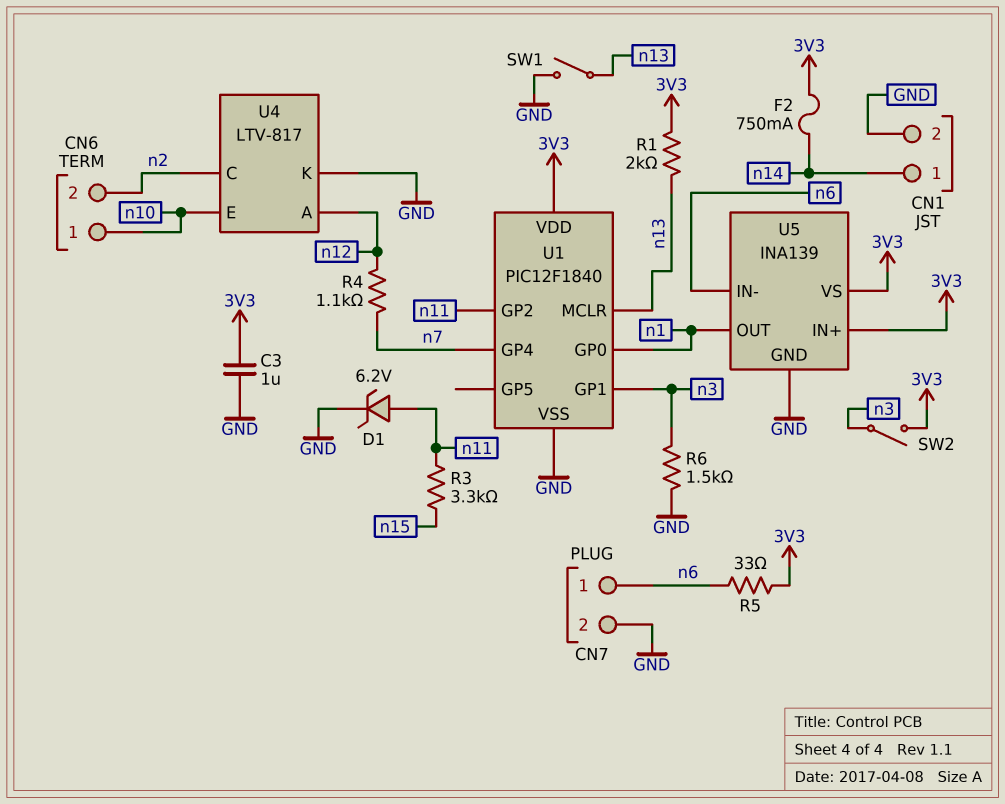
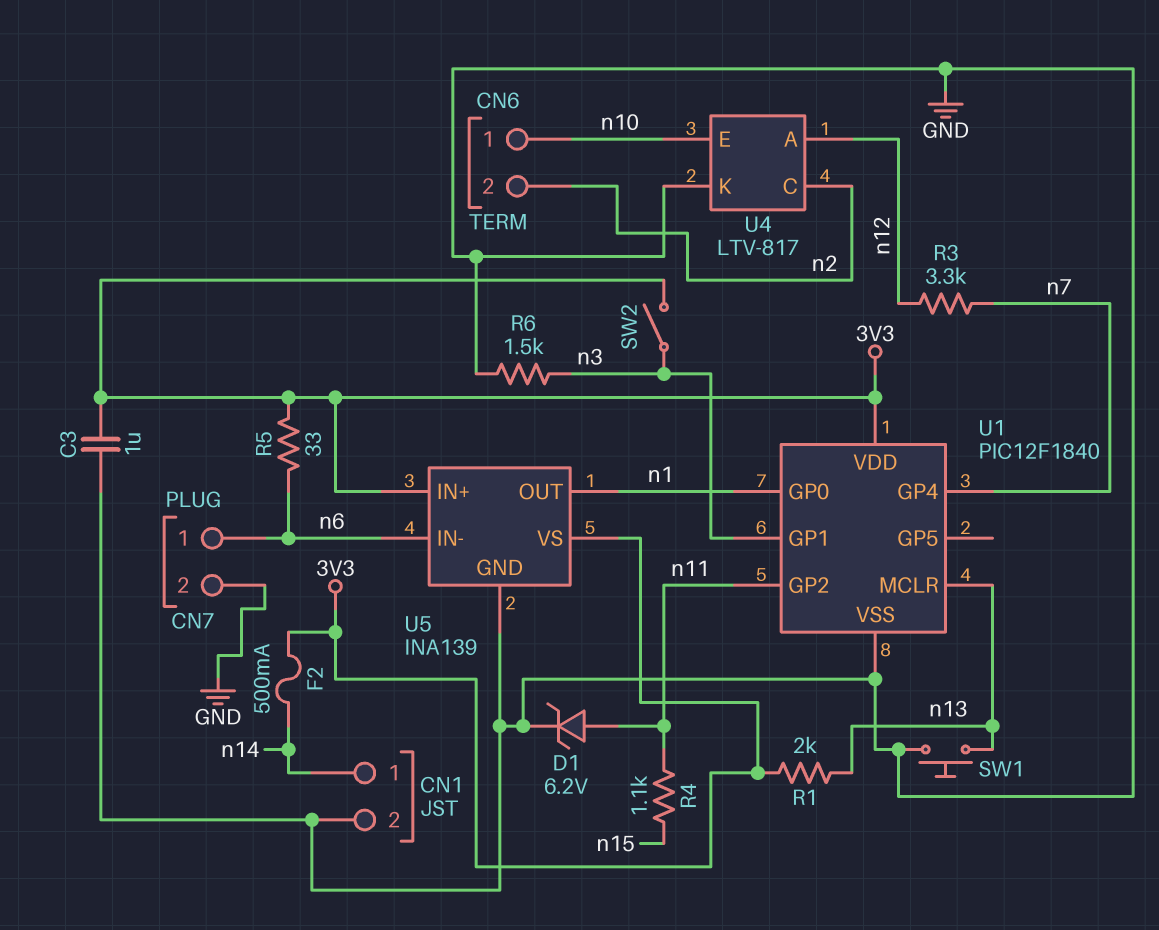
F2: 750mA (3V3, n14) -> 500mA (3V3, n14)
R3: 3.3k (n11, n15) -> 3.3k (n7, n12)
R4: 1.1k (n7, n12) -> 1.1k (n11, n15)
SW1: switch (GND, n13) -> button (GND, n13)

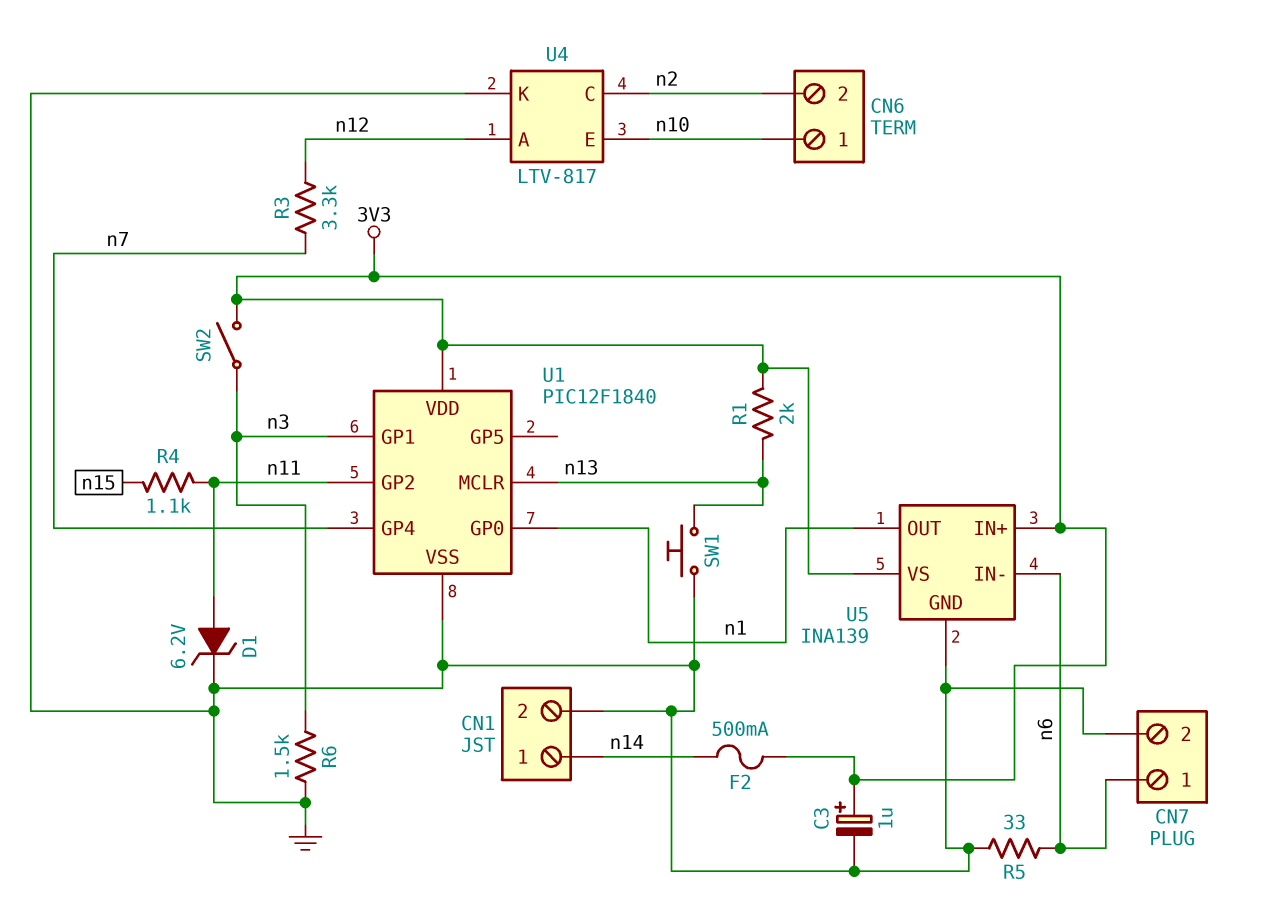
C3: 1uF (3V3, GND) -> 1uF (plus 3V3, minus GND)
R5: 33 (3V3, n6) -> 33 (GND, n6)

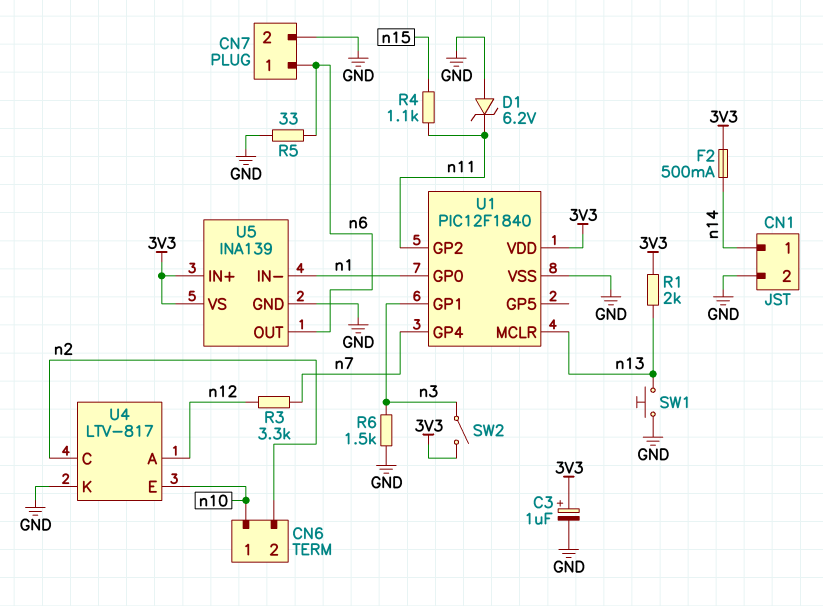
D1: zener 6.2V (A n11, K GND) -> zener 6.2V (A GND, K n11)
U5 pin IN-: n6 -> n1
U5 pin OUT: n1 -> n6

